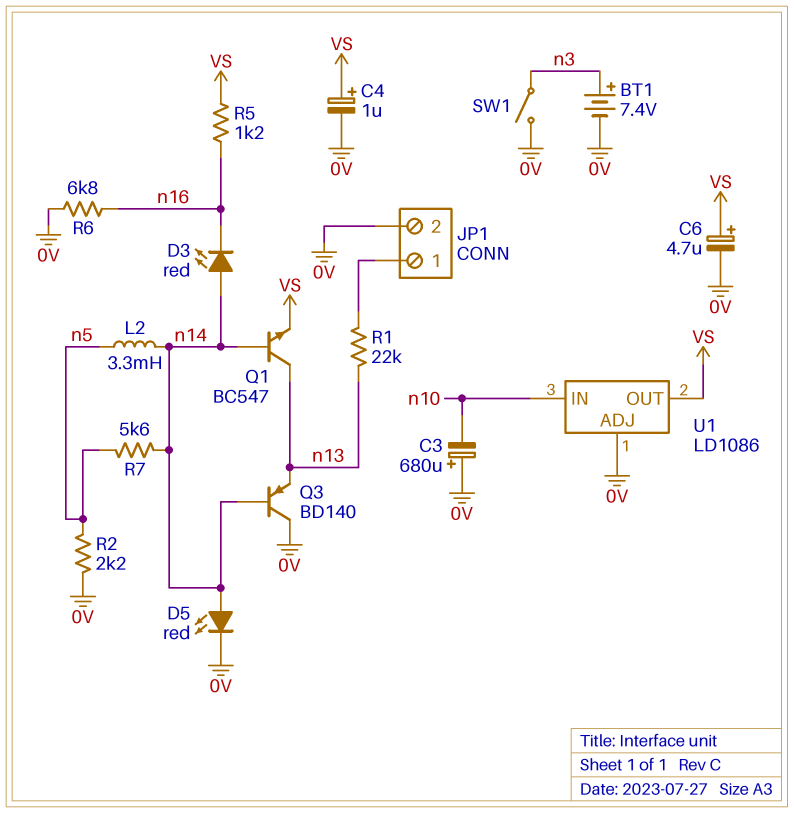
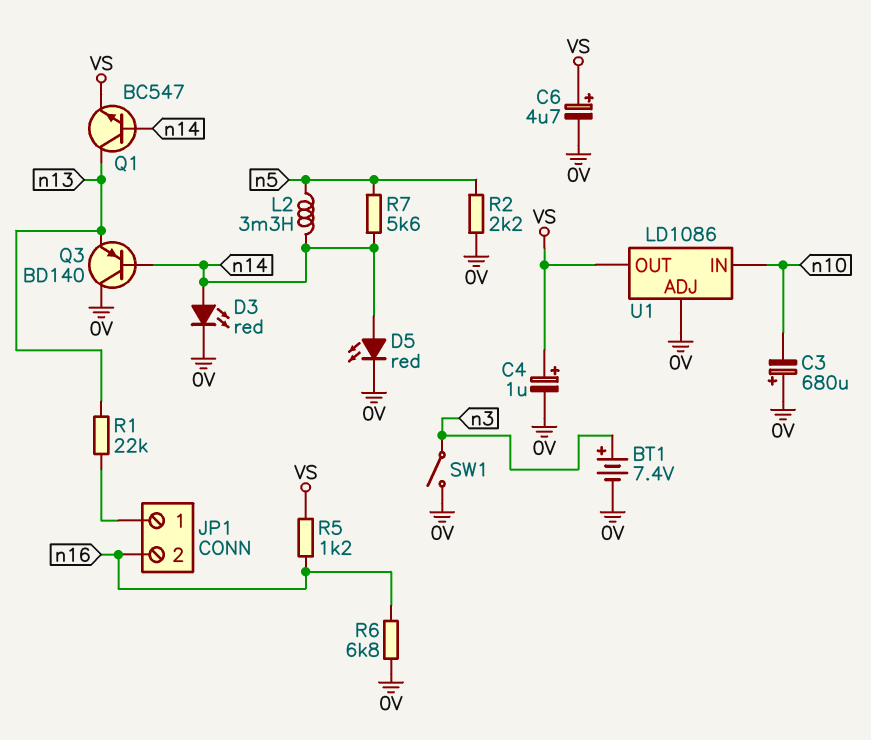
D3: LED red (A n14, K n16) -> LED red (A n14, K 0V)
JP1 pin 2: 0V -> n16

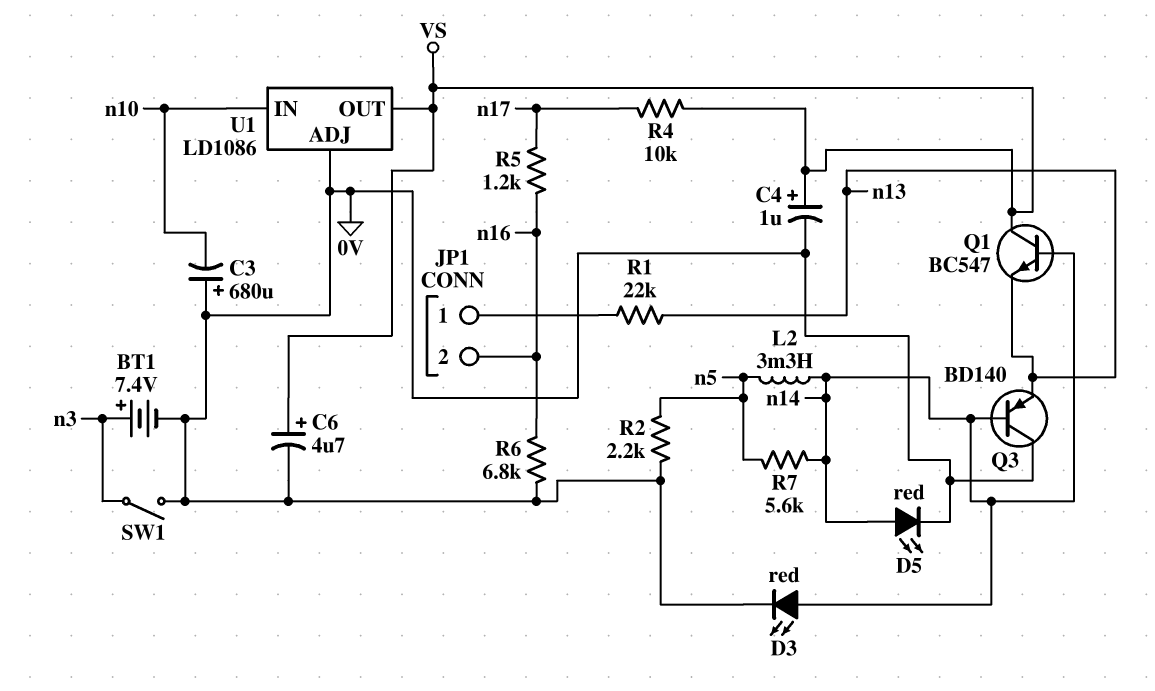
Q1: NPN BC547 (B n14, C n13, E VS) -> NPN BC547 (B n14, C VS, E n13)
R4: none -> 10k (VS, n17)
R5: 1.2k (VS, n16) -> 1.2k (n16, n17)

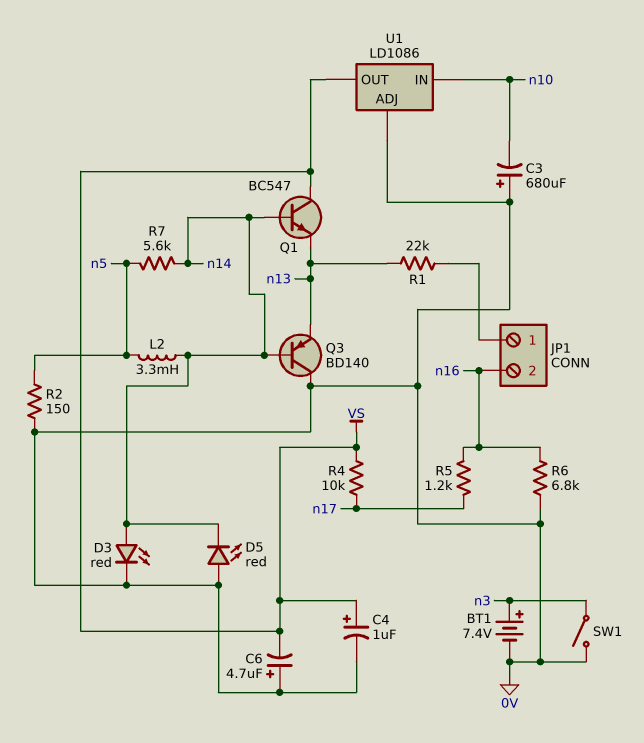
C6: 4.7uF (plus VS, minus 0V) -> 4.7uF (plus 0V, minus VS)
D5: LED red (A n14, K 0V) -> LED red (A 0V, K n14)
R2: 2.2k (0V, n5) -> 150 (0V, n5)

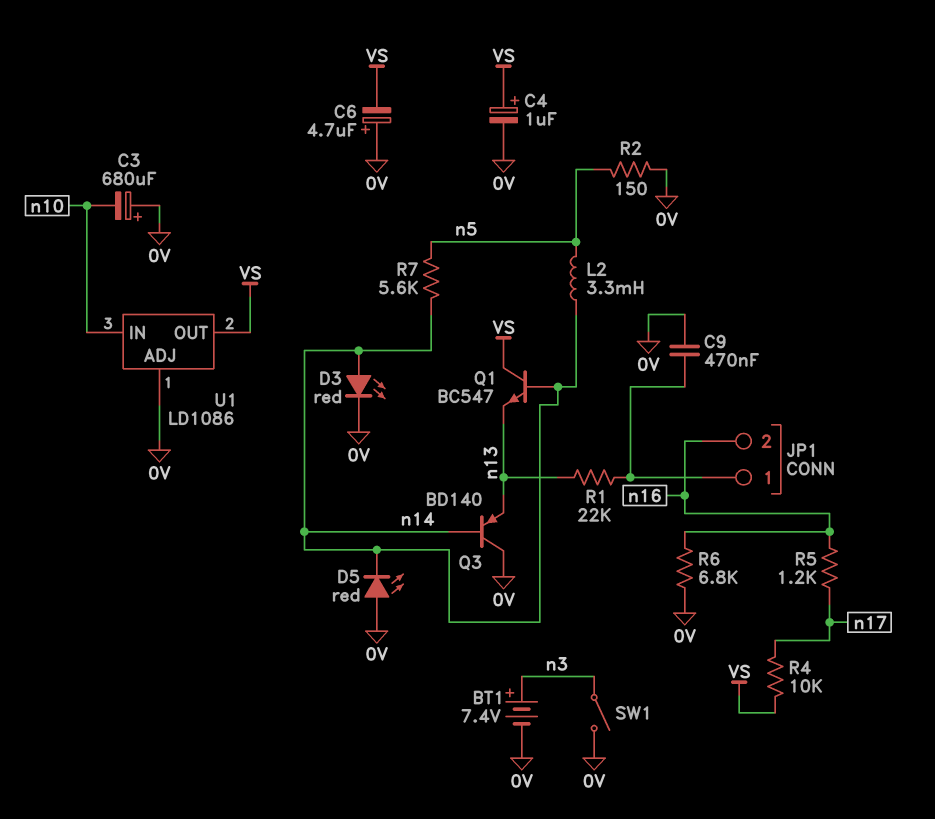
C9: none -> 470nF (0V, JP1/1)

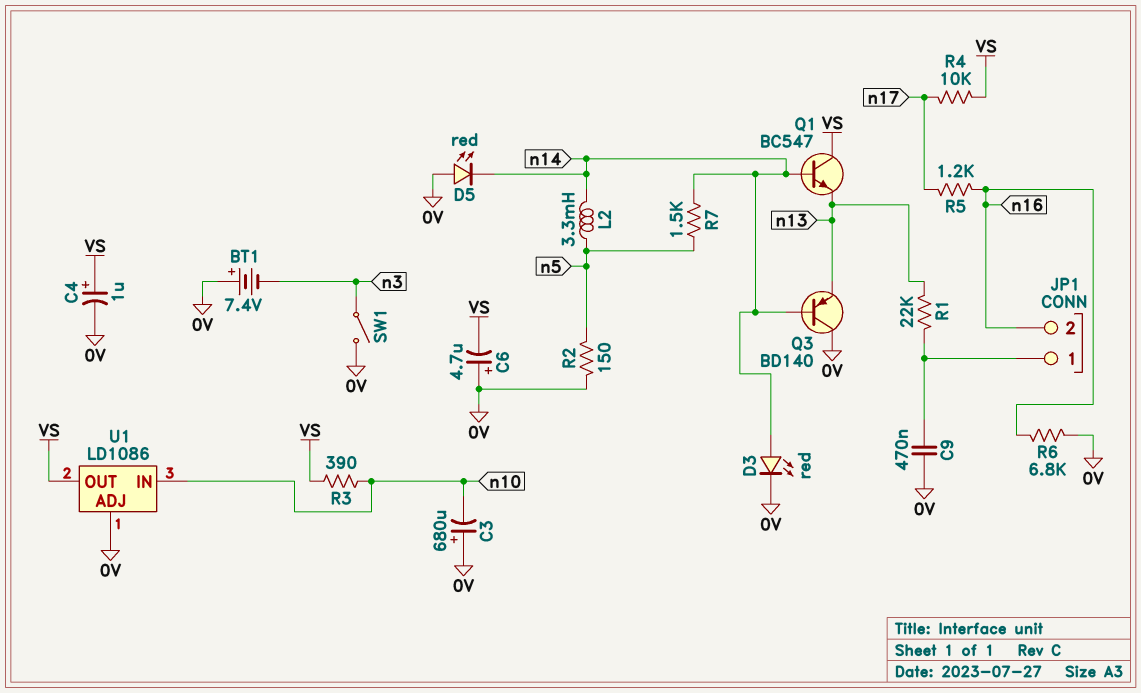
BT1: 7.4V (plus n3, minus 0V) -> 7.4V (plus 0V, minus n3)
R3: none -> 390 (VS, n10)
R7: 5.6k (n5, n14) -> 1.5k (n5, n14)

